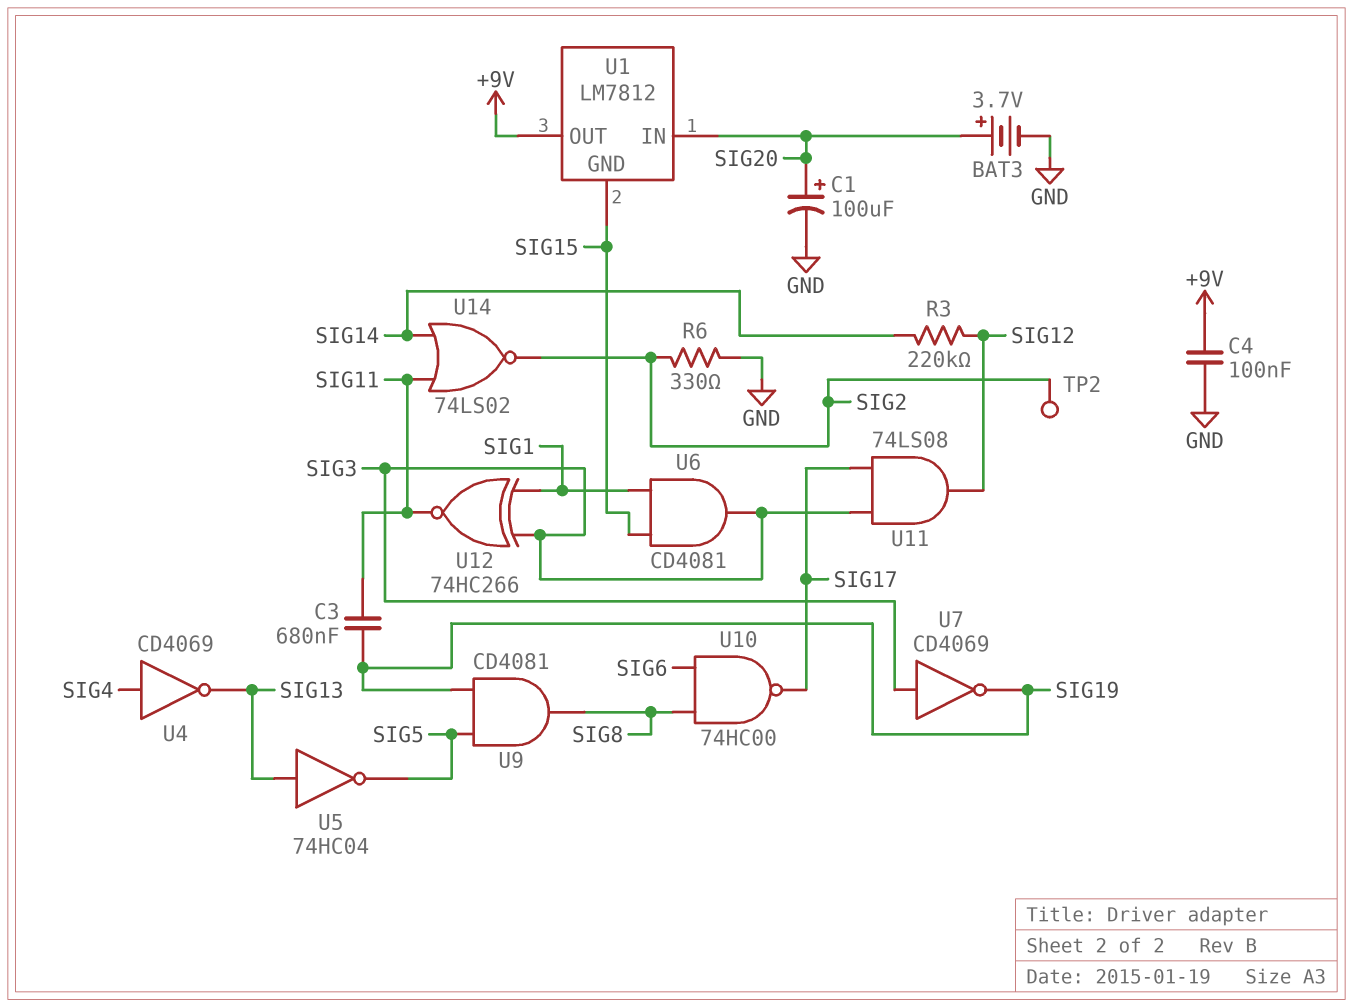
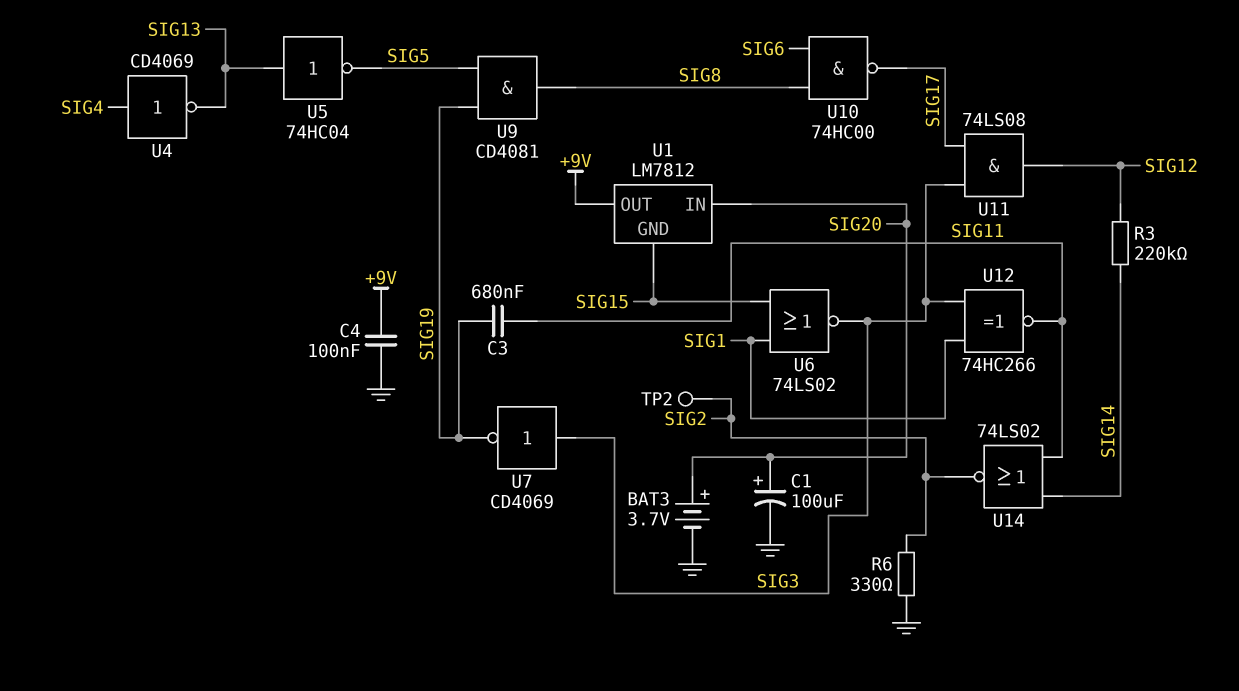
U6: AND CD4081 (in SIG1, in SIG15, out SIG3) -> NOR 74LS02 (in SIG1, in SIG15, out SIG3)

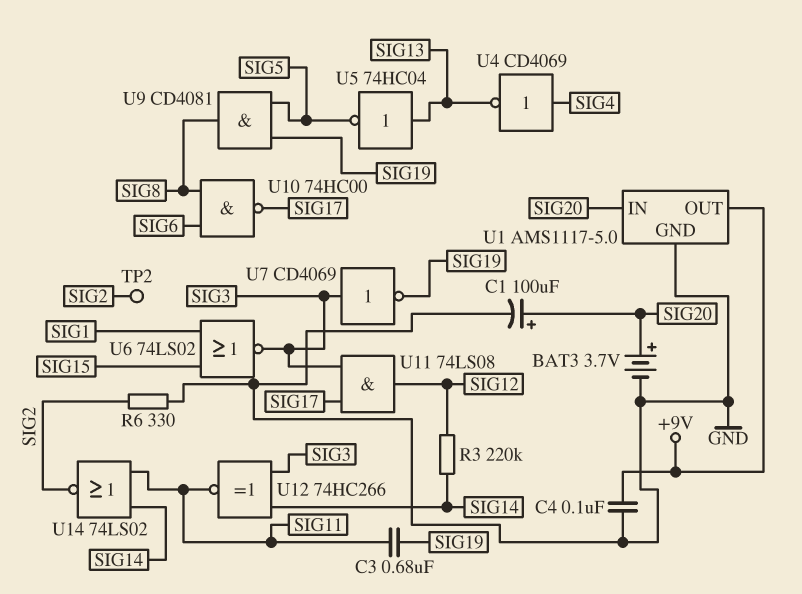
U1: LM7812 -> AMS1117-5.0
U1 pin GND: SIG15 -> GND
U12: XNOR 74HC266 (in SIG1, in SIG3, out SIG11) -> XNOR 74HC266 (in SIG3, in SIG14, out SIG11)

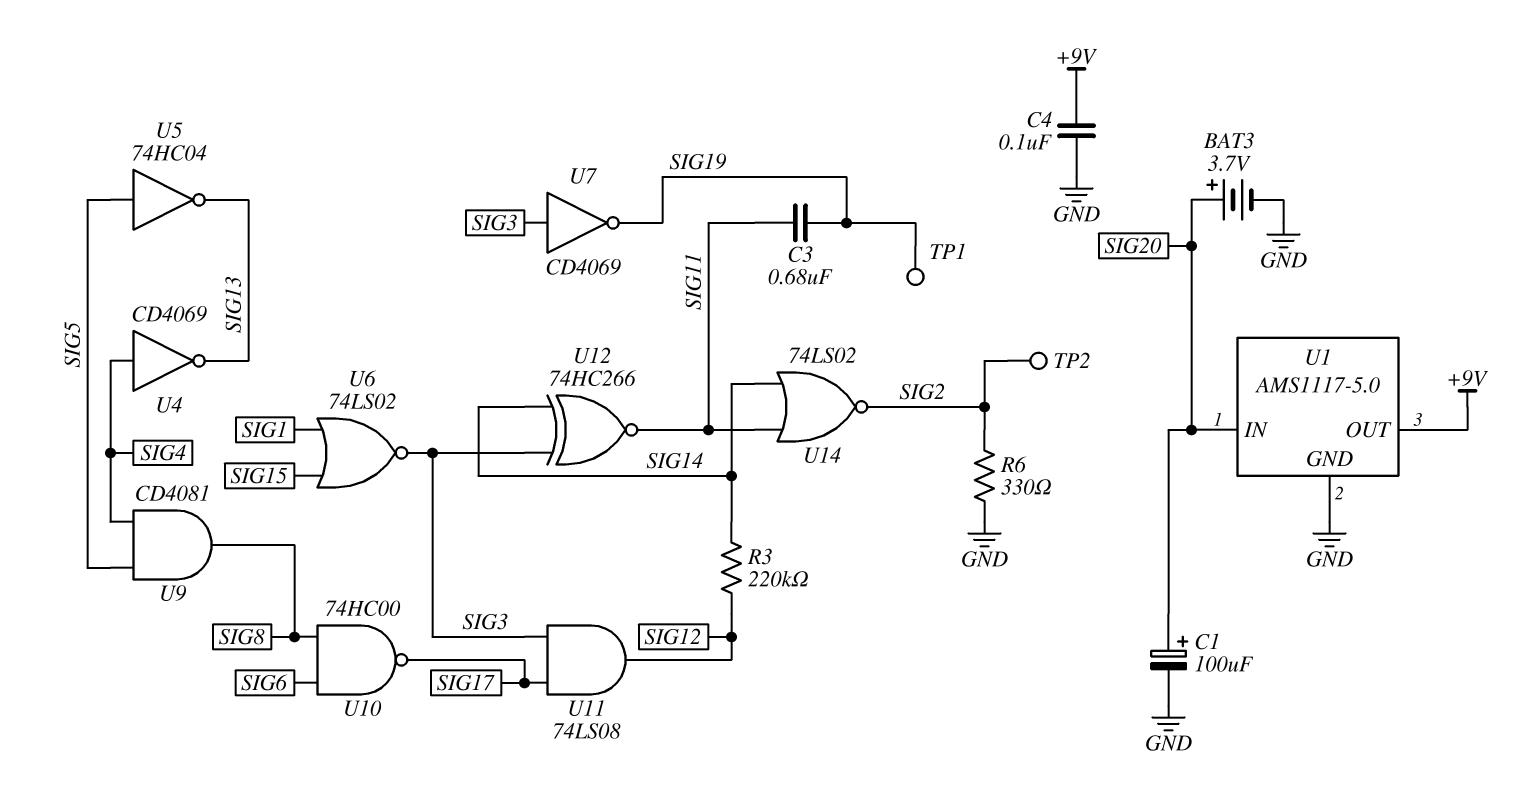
TP1: none -> test point (SIG19)
U5: NOT 74HC04 (in SIG13, out SIG5) -> NOT 74HC04 (in SIG5, out SIG13)
U9: AND CD4081 (in SIG5, in SIG19, out SIG8) -> AND CD4081 (in SIG4, in SIG5, out SIG8)

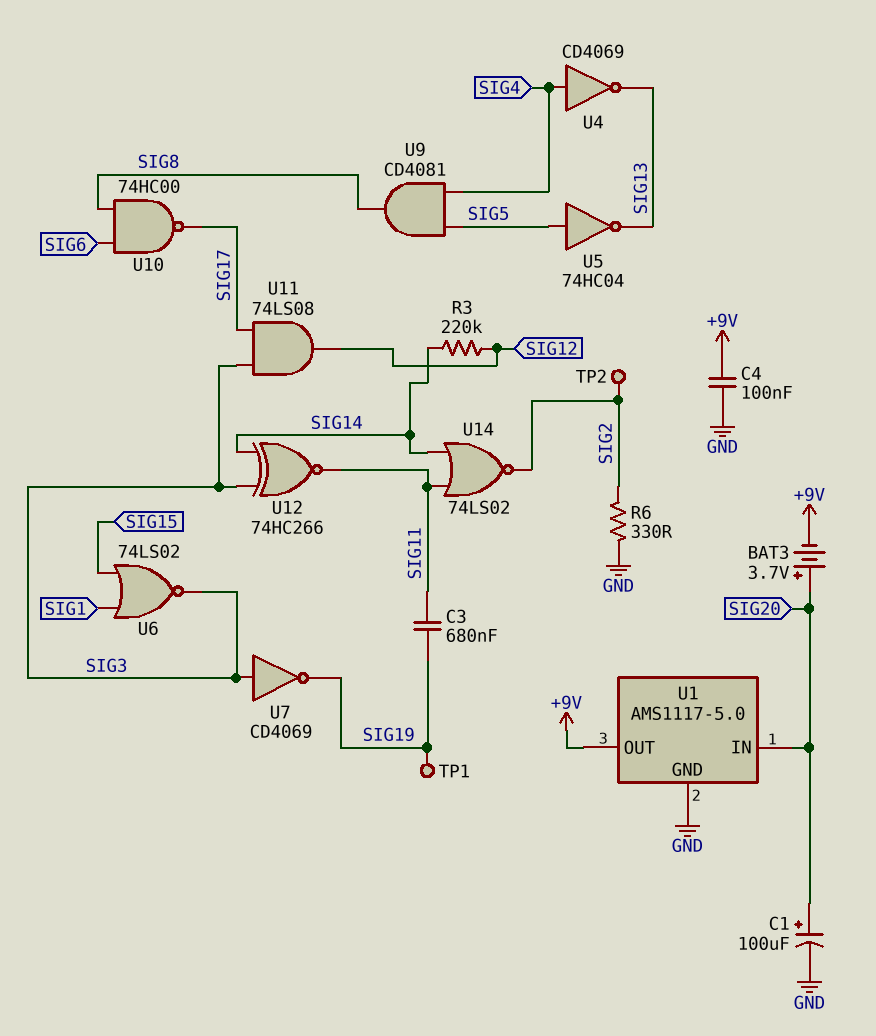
BAT3: 3.7V (plus SIG20, minus GND) -> 3.7V (plus SIG20, minus +9V)

